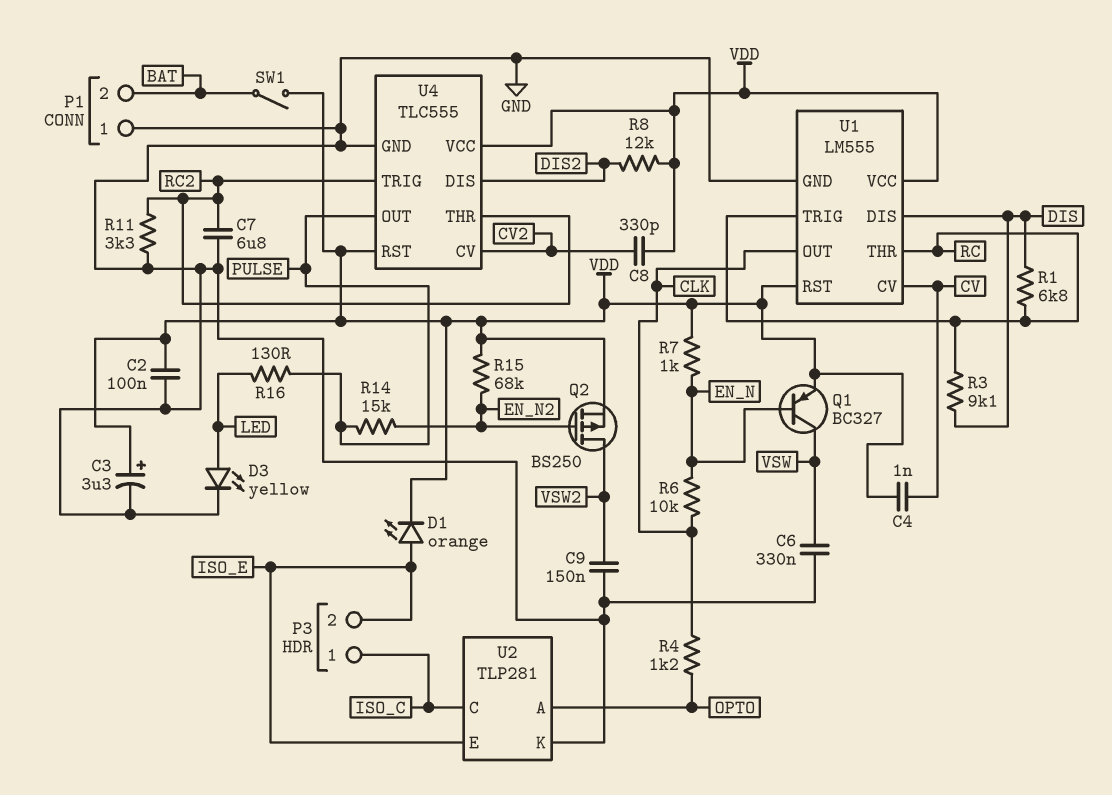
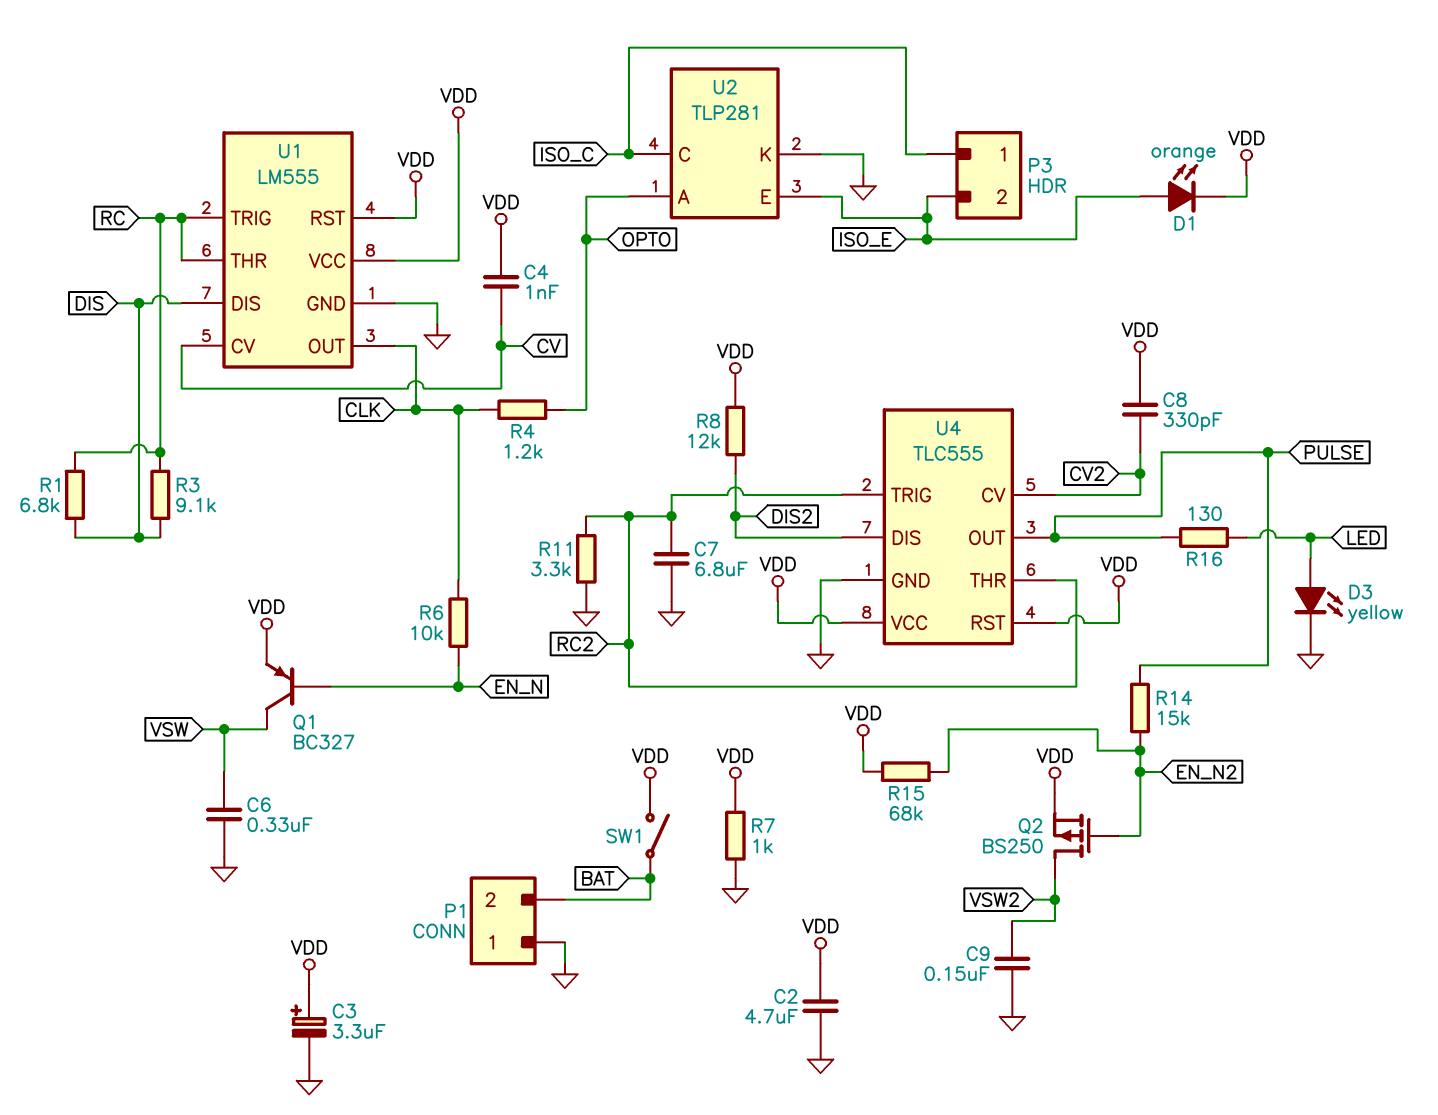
C2: 100nF (GND, VDD) -> 4.7uF (GND, VDD)
R7: 1k (EN_N, VDD) -> 1k (GND, VDD)

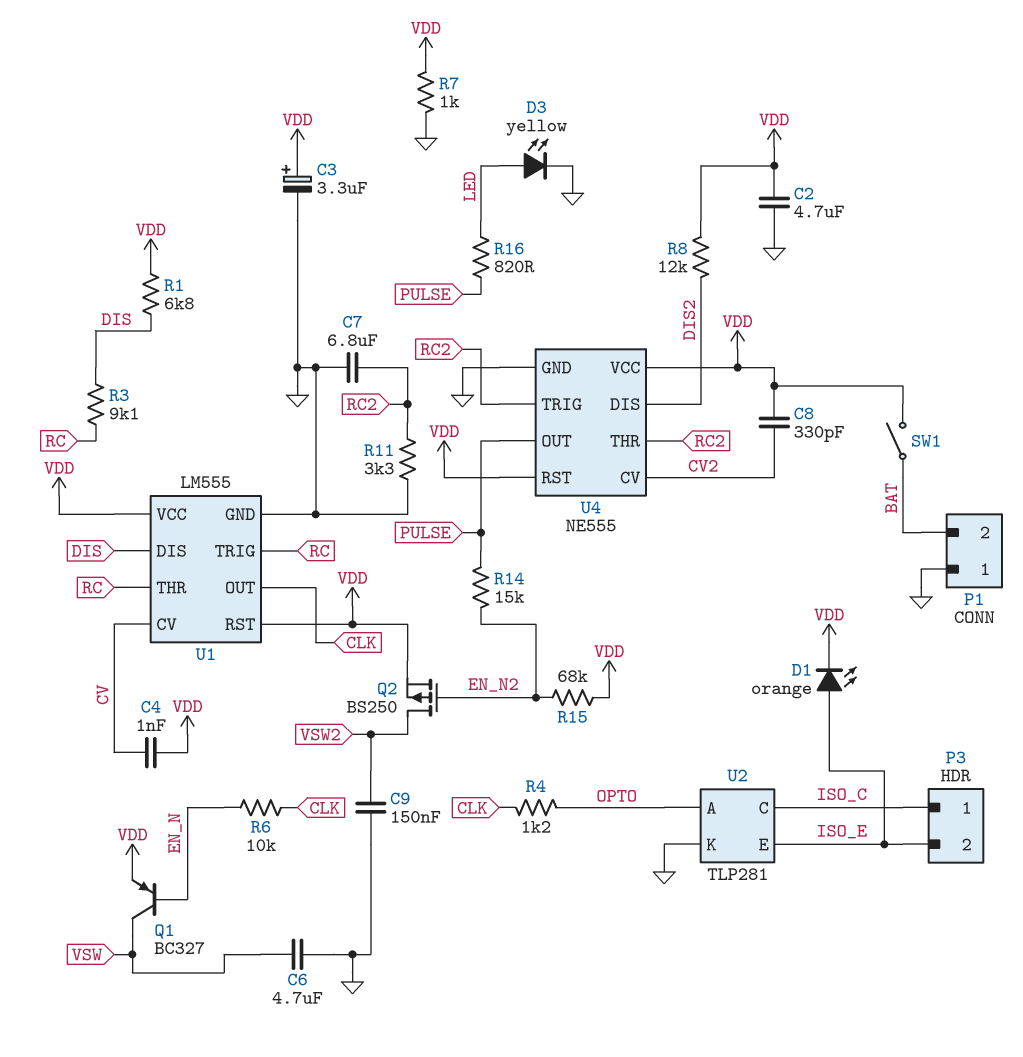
C6: 330nF (GND, VSW) -> 4.7uF (GND, VSW)
R1: 6.8k (DIS, RC) -> 6.8k (DIS, VDD)
R16: 130 (LED, PULSE) -> 820 (LED, PULSE)
U4: TLC555 -> NE555

